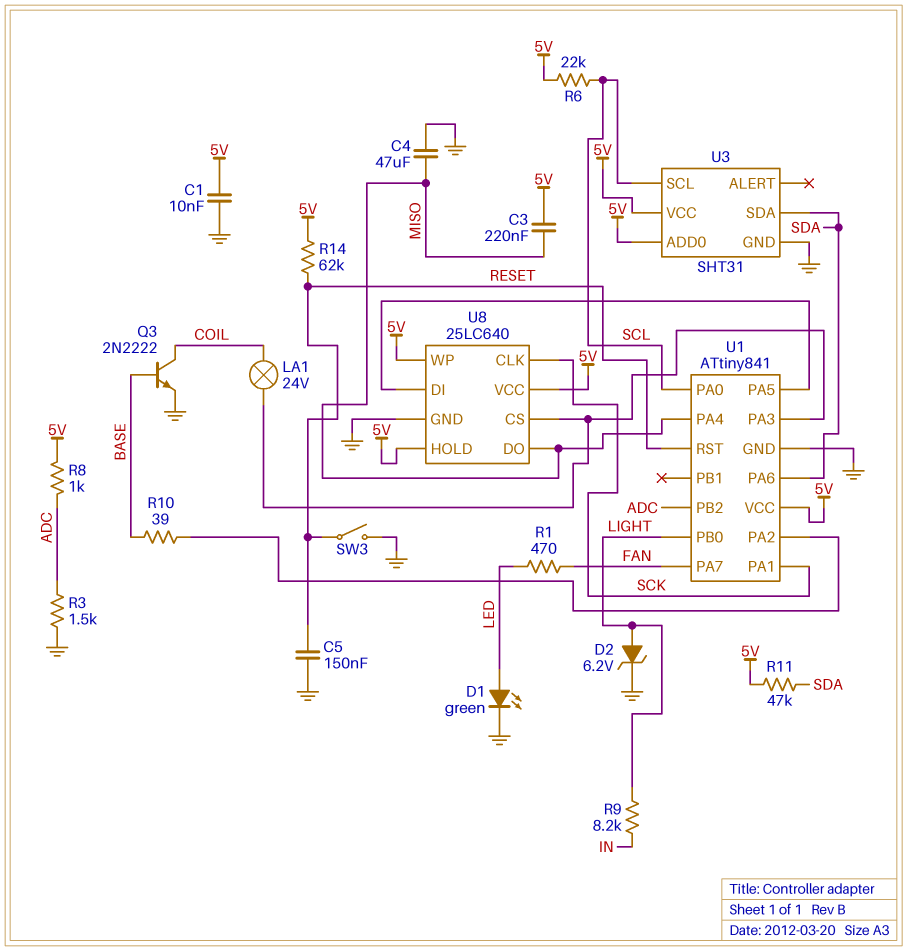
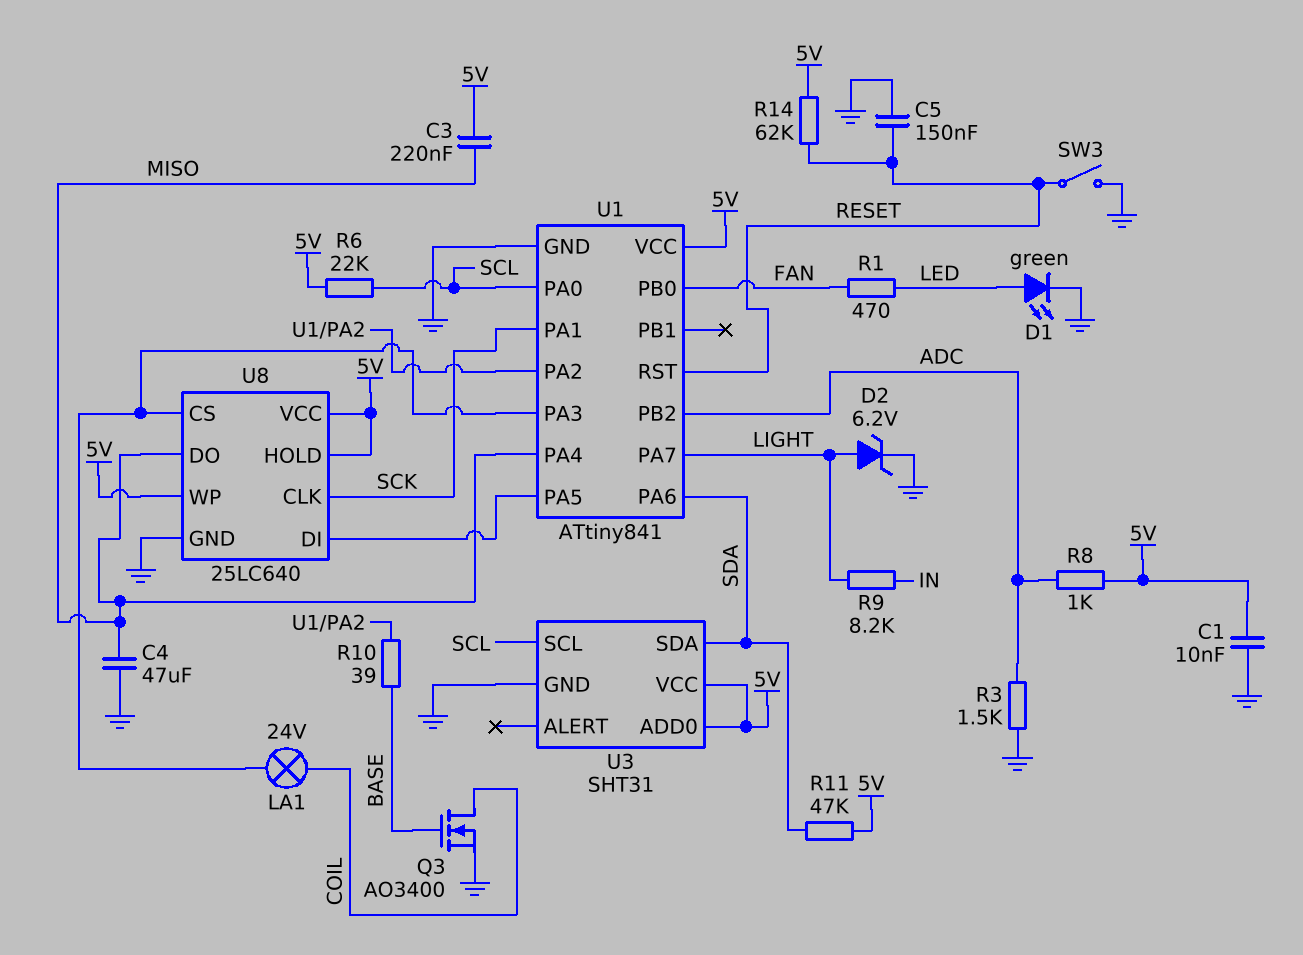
Q3: NPN 2N2222 (B BASE, C COIL, E GND) -> NMOS AO3400 (G BASE, D COIL, S GND)
U1 pin PA7: FAN -> LIGHT
U1 pin PB0: LIGHT -> FAN

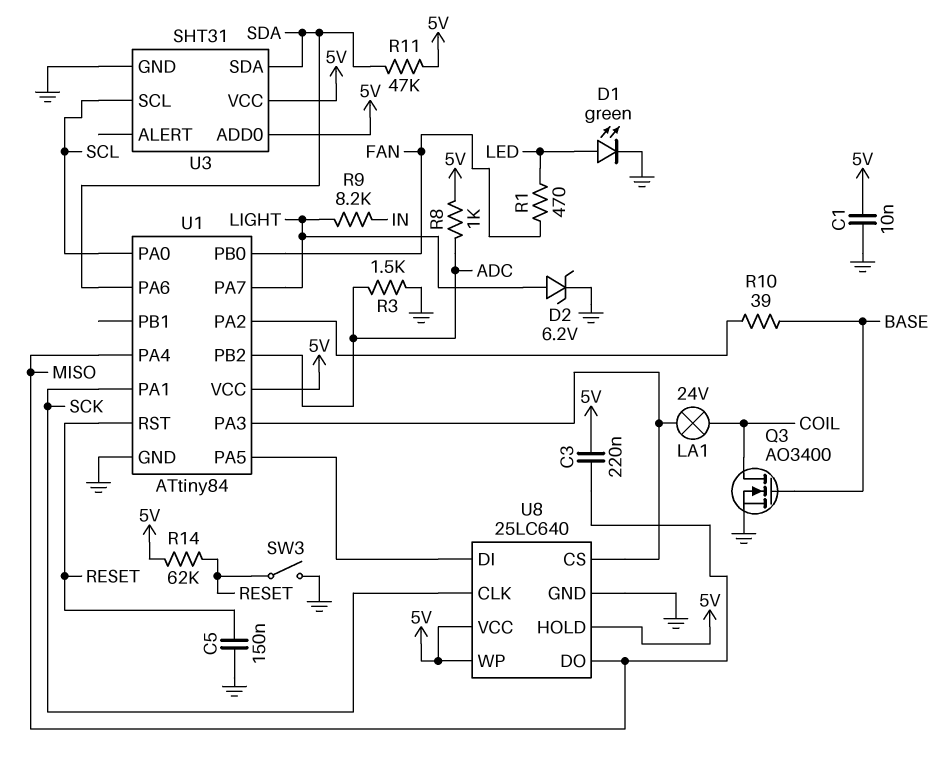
C4: 47uF (GND, MISO) -> none
R6: 22k (5V, SCL) -> none
U1: ATtiny841 -> ATtiny84

